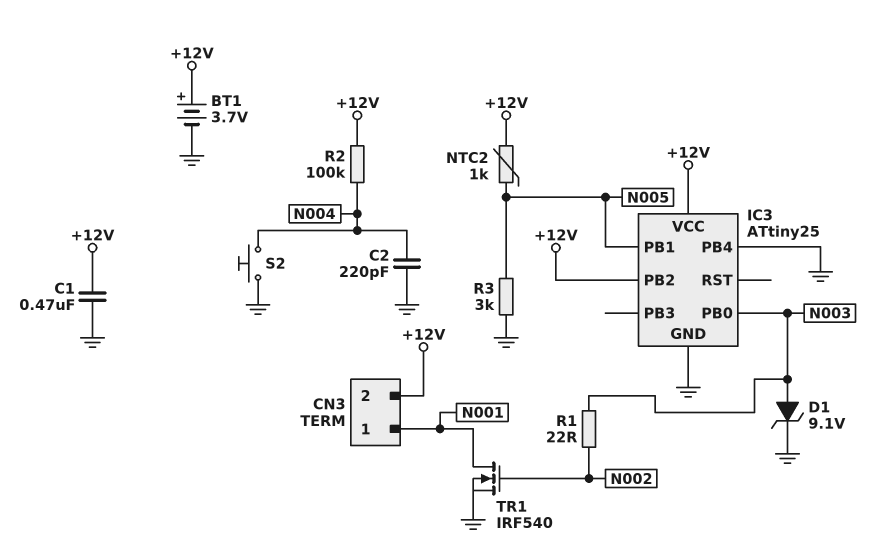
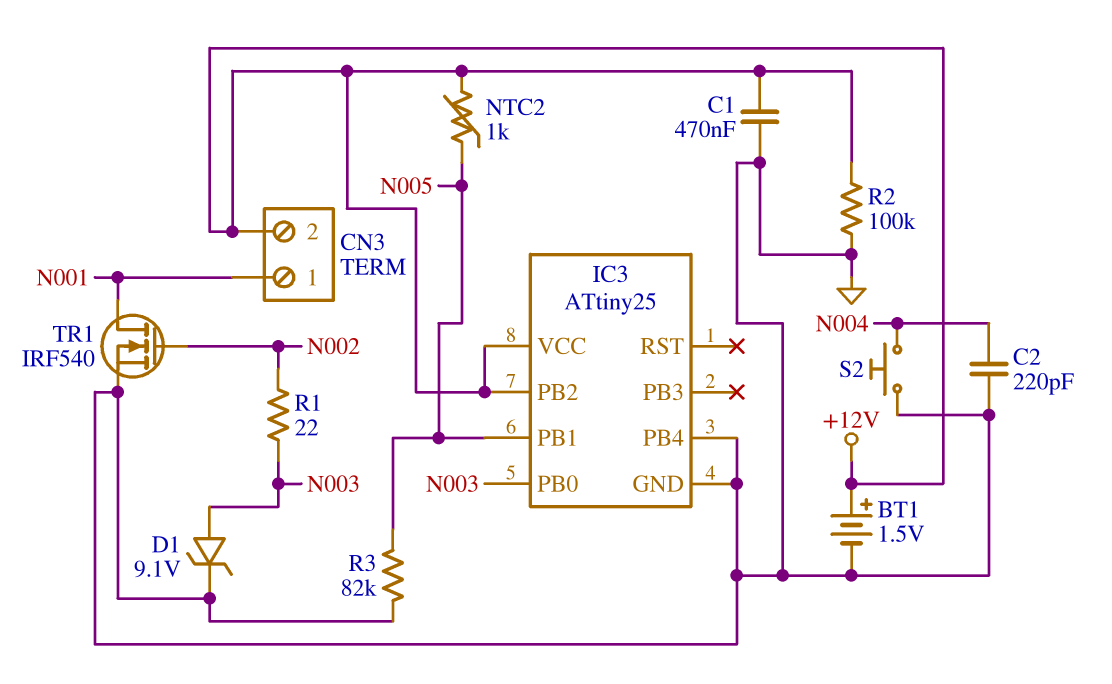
BT1: 3.7V (plus +12V, minus GND) -> 1.5V (plus +12V, minus GND)
R2: 100k (+12V, N004) -> 100k (+12V, GND)
R3: 3k (GND, N005) -> 82k (GND, N005)

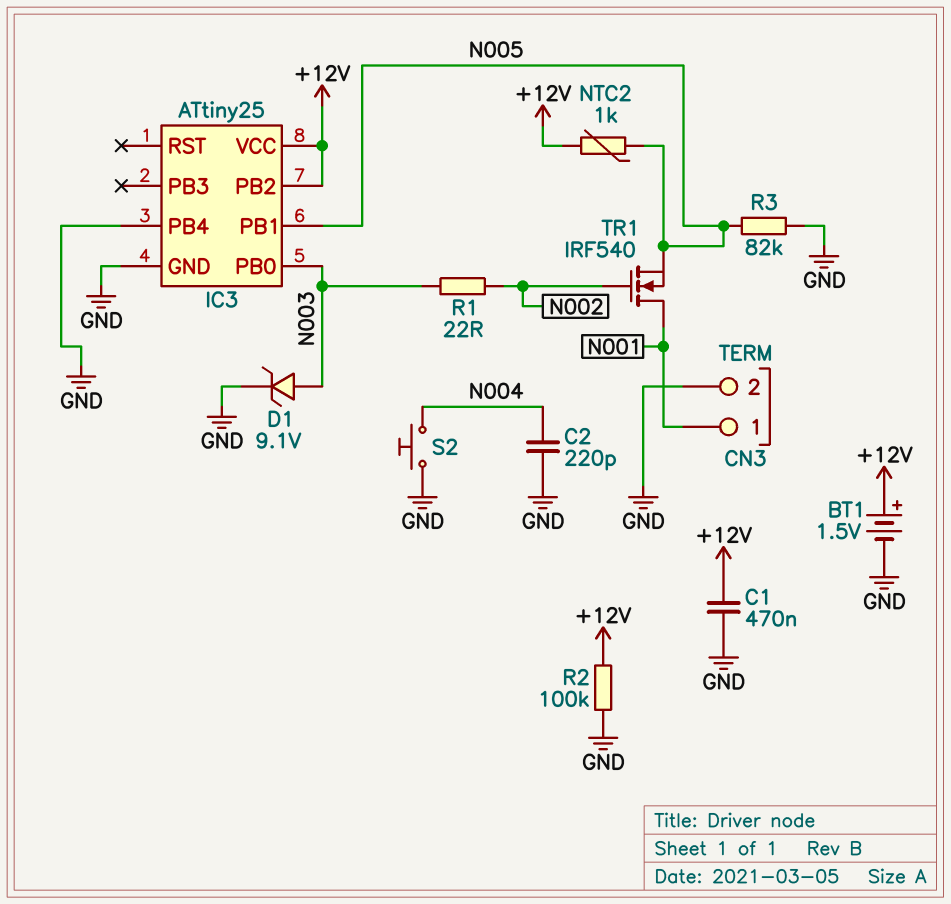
CN3 pin 2: +12V -> GND
TR1: NMOS IRF540 (G N002, D N001, S GND) -> NMOS IRF540 (G N002, D N001, S N005)

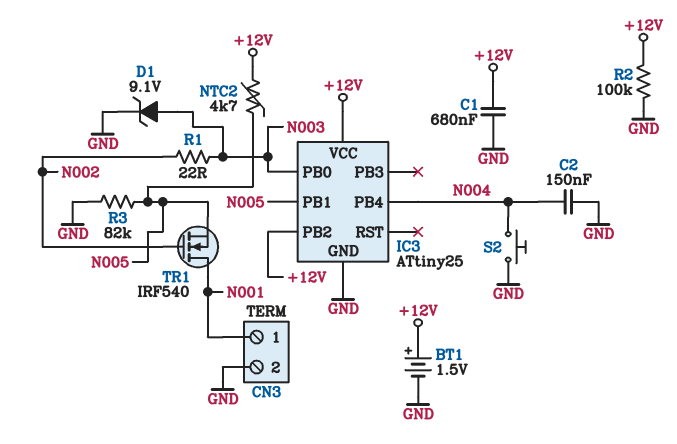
C1: 470nF (+12V, GND) -> 680nF (+12V, GND)
C2: 220pF (GND, N004) -> 150nF (GND, N004)
IC3 pin PB4: GND -> N004
NTC2: 1k (+12V, N005) -> 4.7k (+12V, N005)

